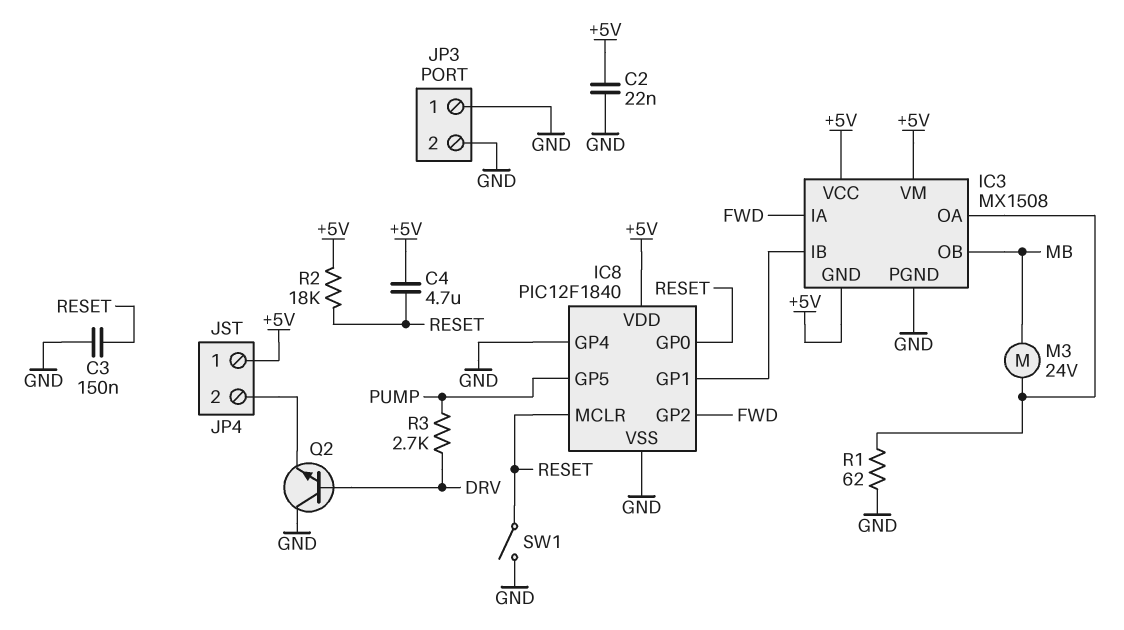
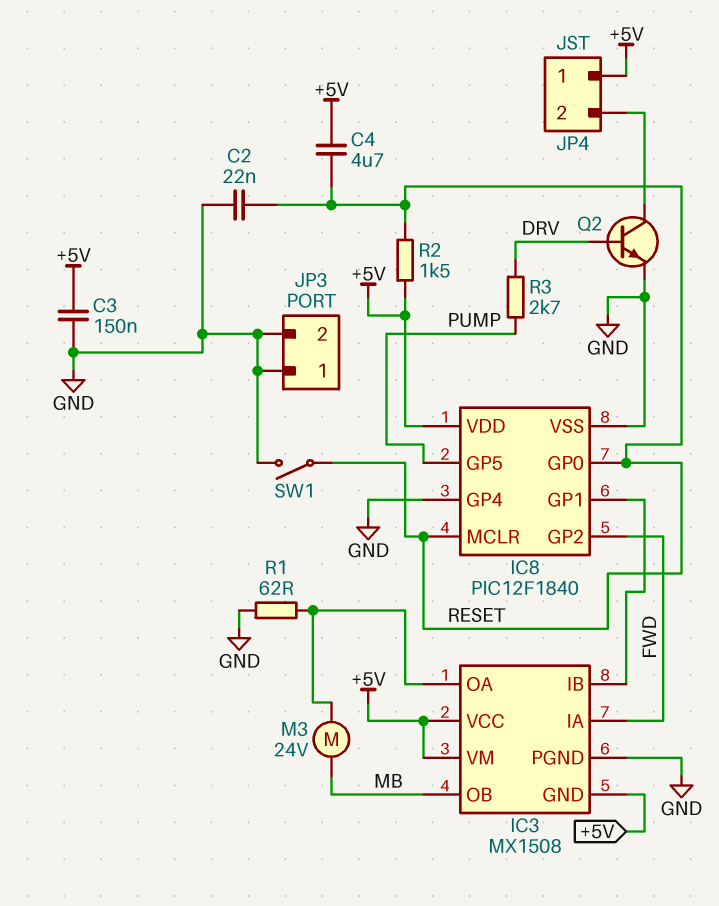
C2: 22nF (+5V, GND) -> 22nF (GND, RESET)
C3: 150nF (GND, RESET) -> 150nF (+5V, GND)
Q2: NPN (B DRV, C GND, E JP4/2) -> NPN (B DRV, C JP4/2, E GND)
R2: 18k (+5V, RESET) -> 1.5k (+5V, RESET)

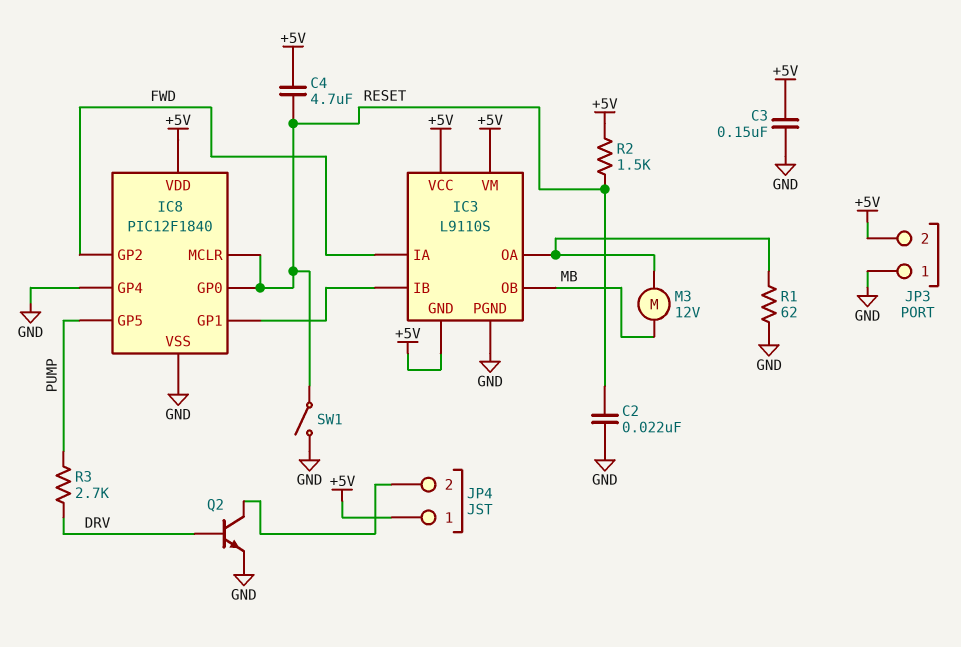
IC3: MX1508 -> L9110S
JP3 pin 2: GND -> +5V
M3: motor 24V (IC3/OA, MB) -> motor 12V (IC3/OA, MB)

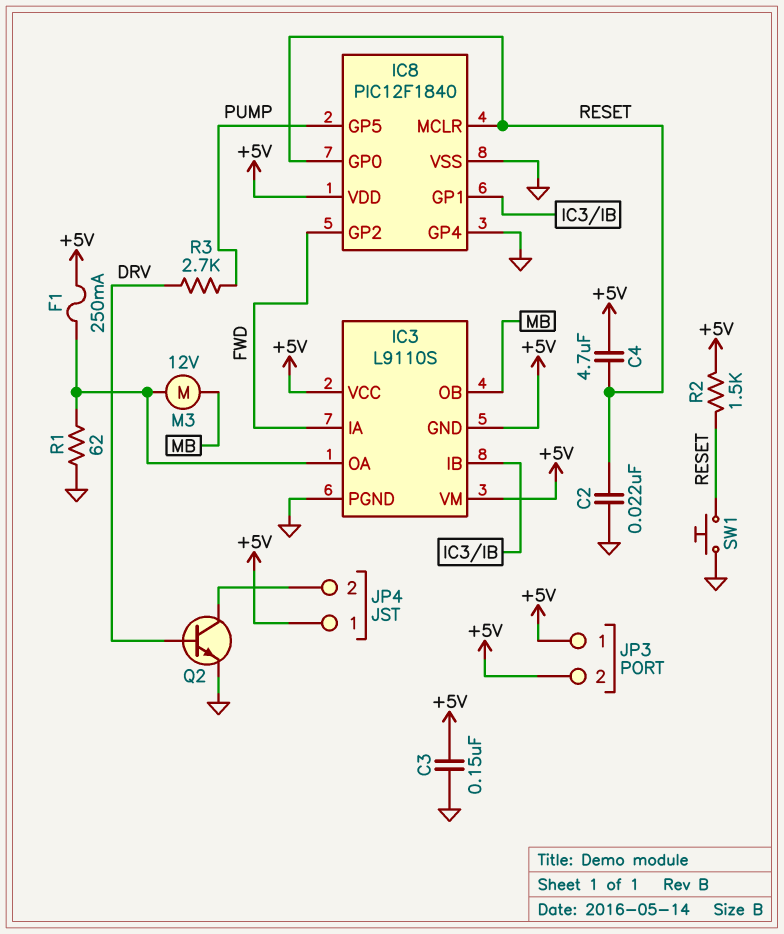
F1: none -> 250mA (+5V, IC3/OA)
JP3 pin 1: GND -> +5V
SW1: switch (GND, RESET) -> button (GND, RESET)

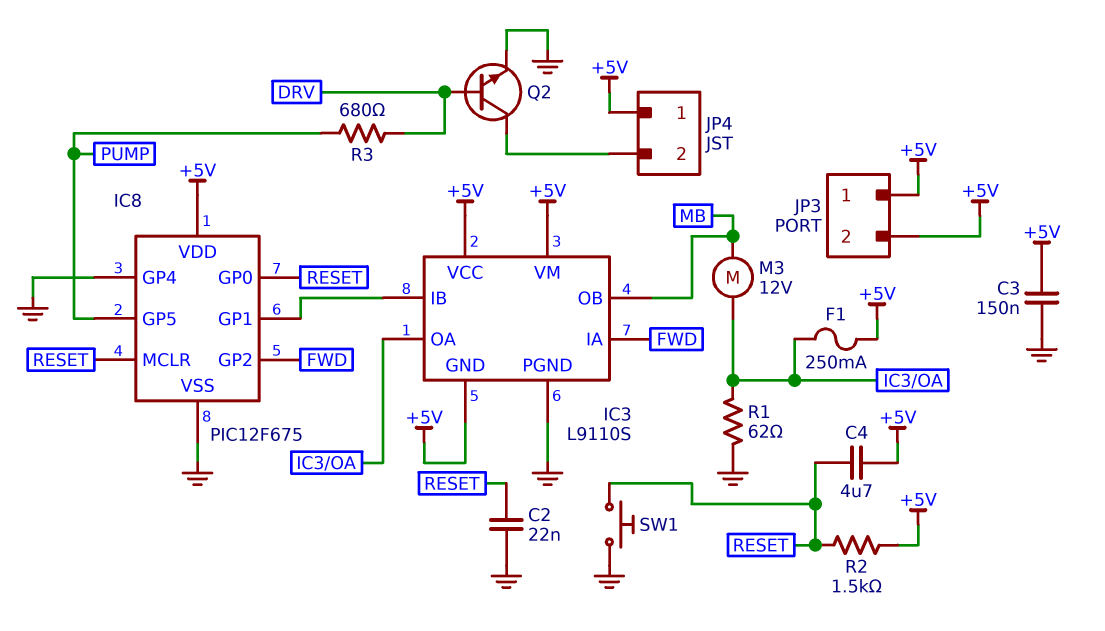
IC8: PIC12F1840 -> PIC12F675
R3: 2.7k (DRV, PUMP) -> 680 (DRV, PUMP)

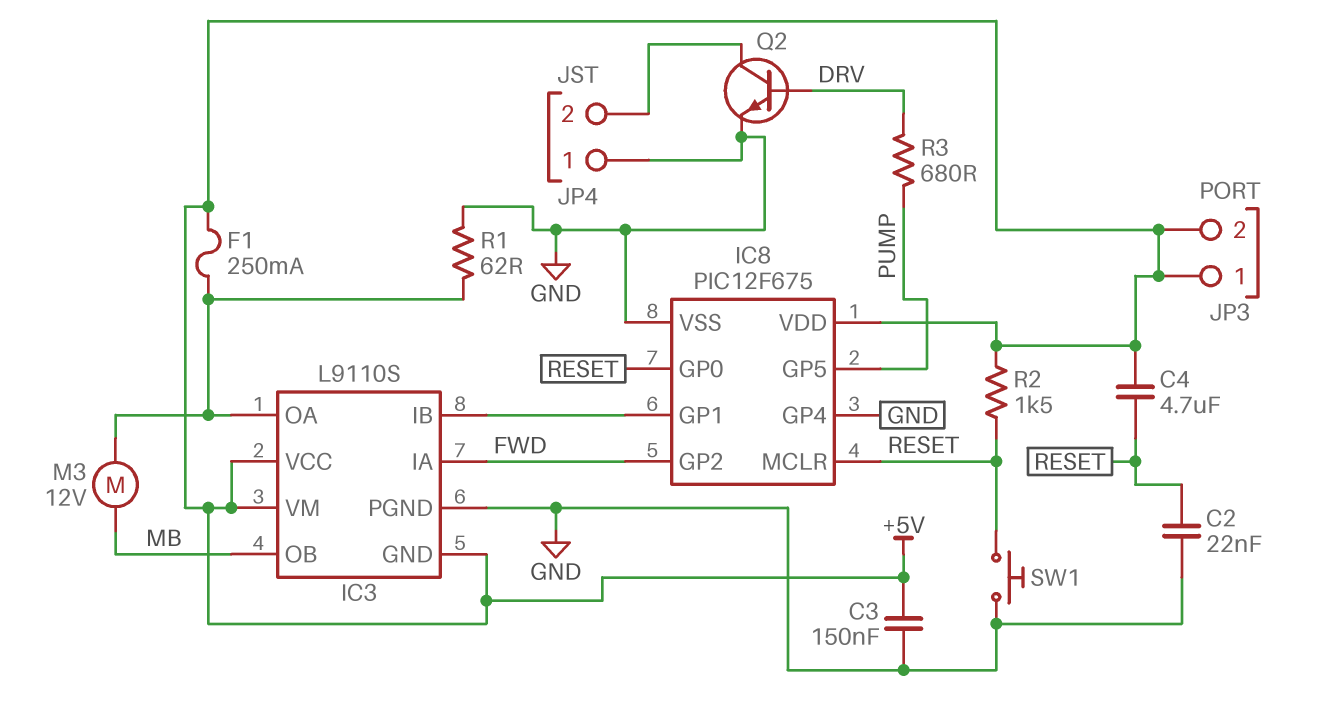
JP4 pin 1: +5V -> GND

